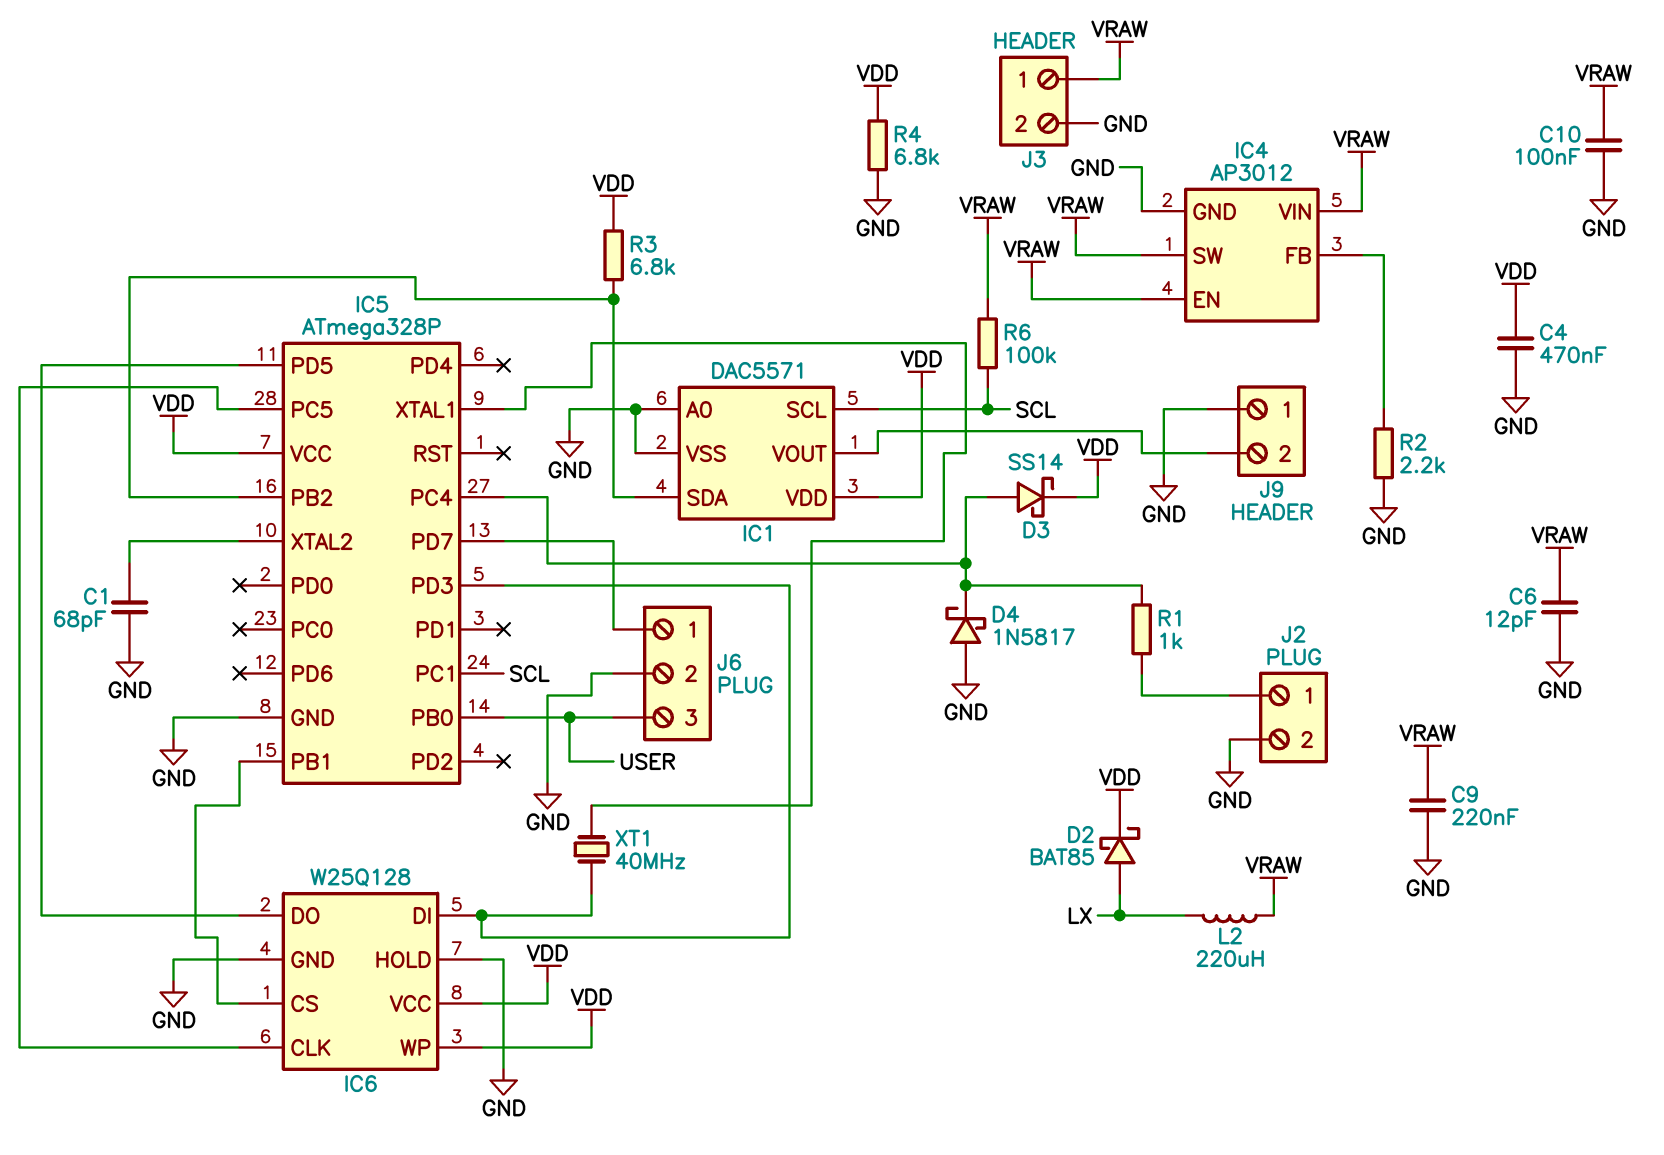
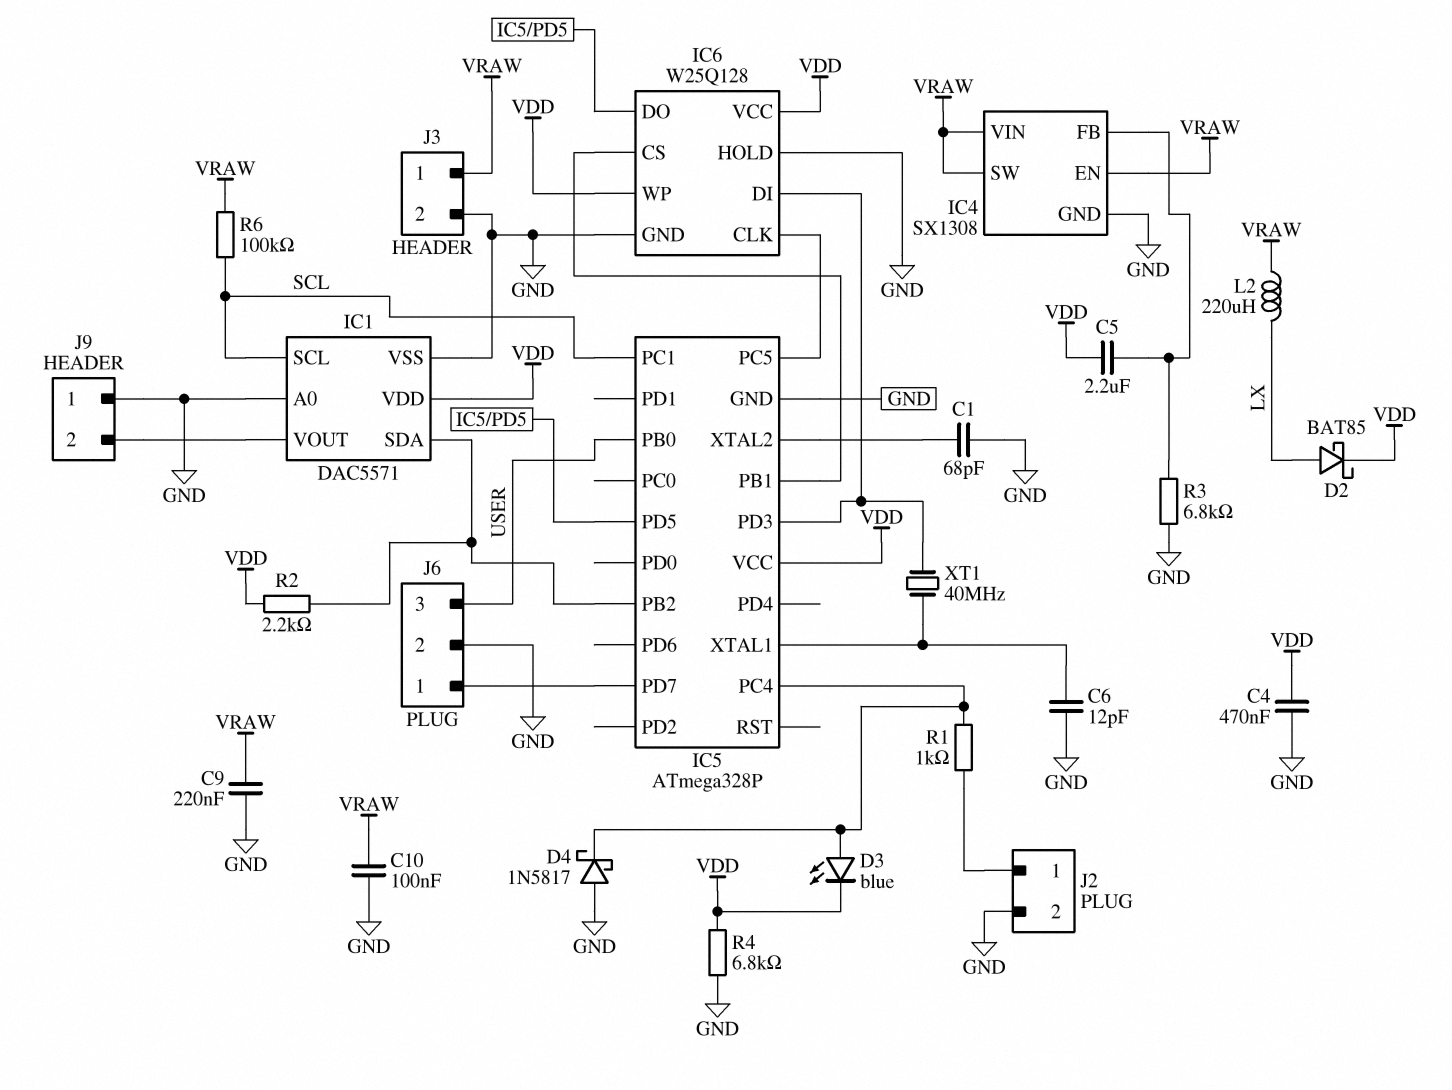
C5: none -> 2.2uF (IC4/FB, VDD)
C6: 12pF (GND, VRAW) -> 12pF (GND, IC5/XTAL1)
D3: schottky SS14 (A IC5/PC4, K VDD) -> LED blue (A IC5/PC4, K VDD)
IC4: AP3012 -> SX1308
R2: 2.2k (GND, IC4/FB) -> 2.2k (IC1/SDA, VDD)
R3: 6.8k (IC1/SDA, VDD) -> 6.8k (GND, IC4/FB)

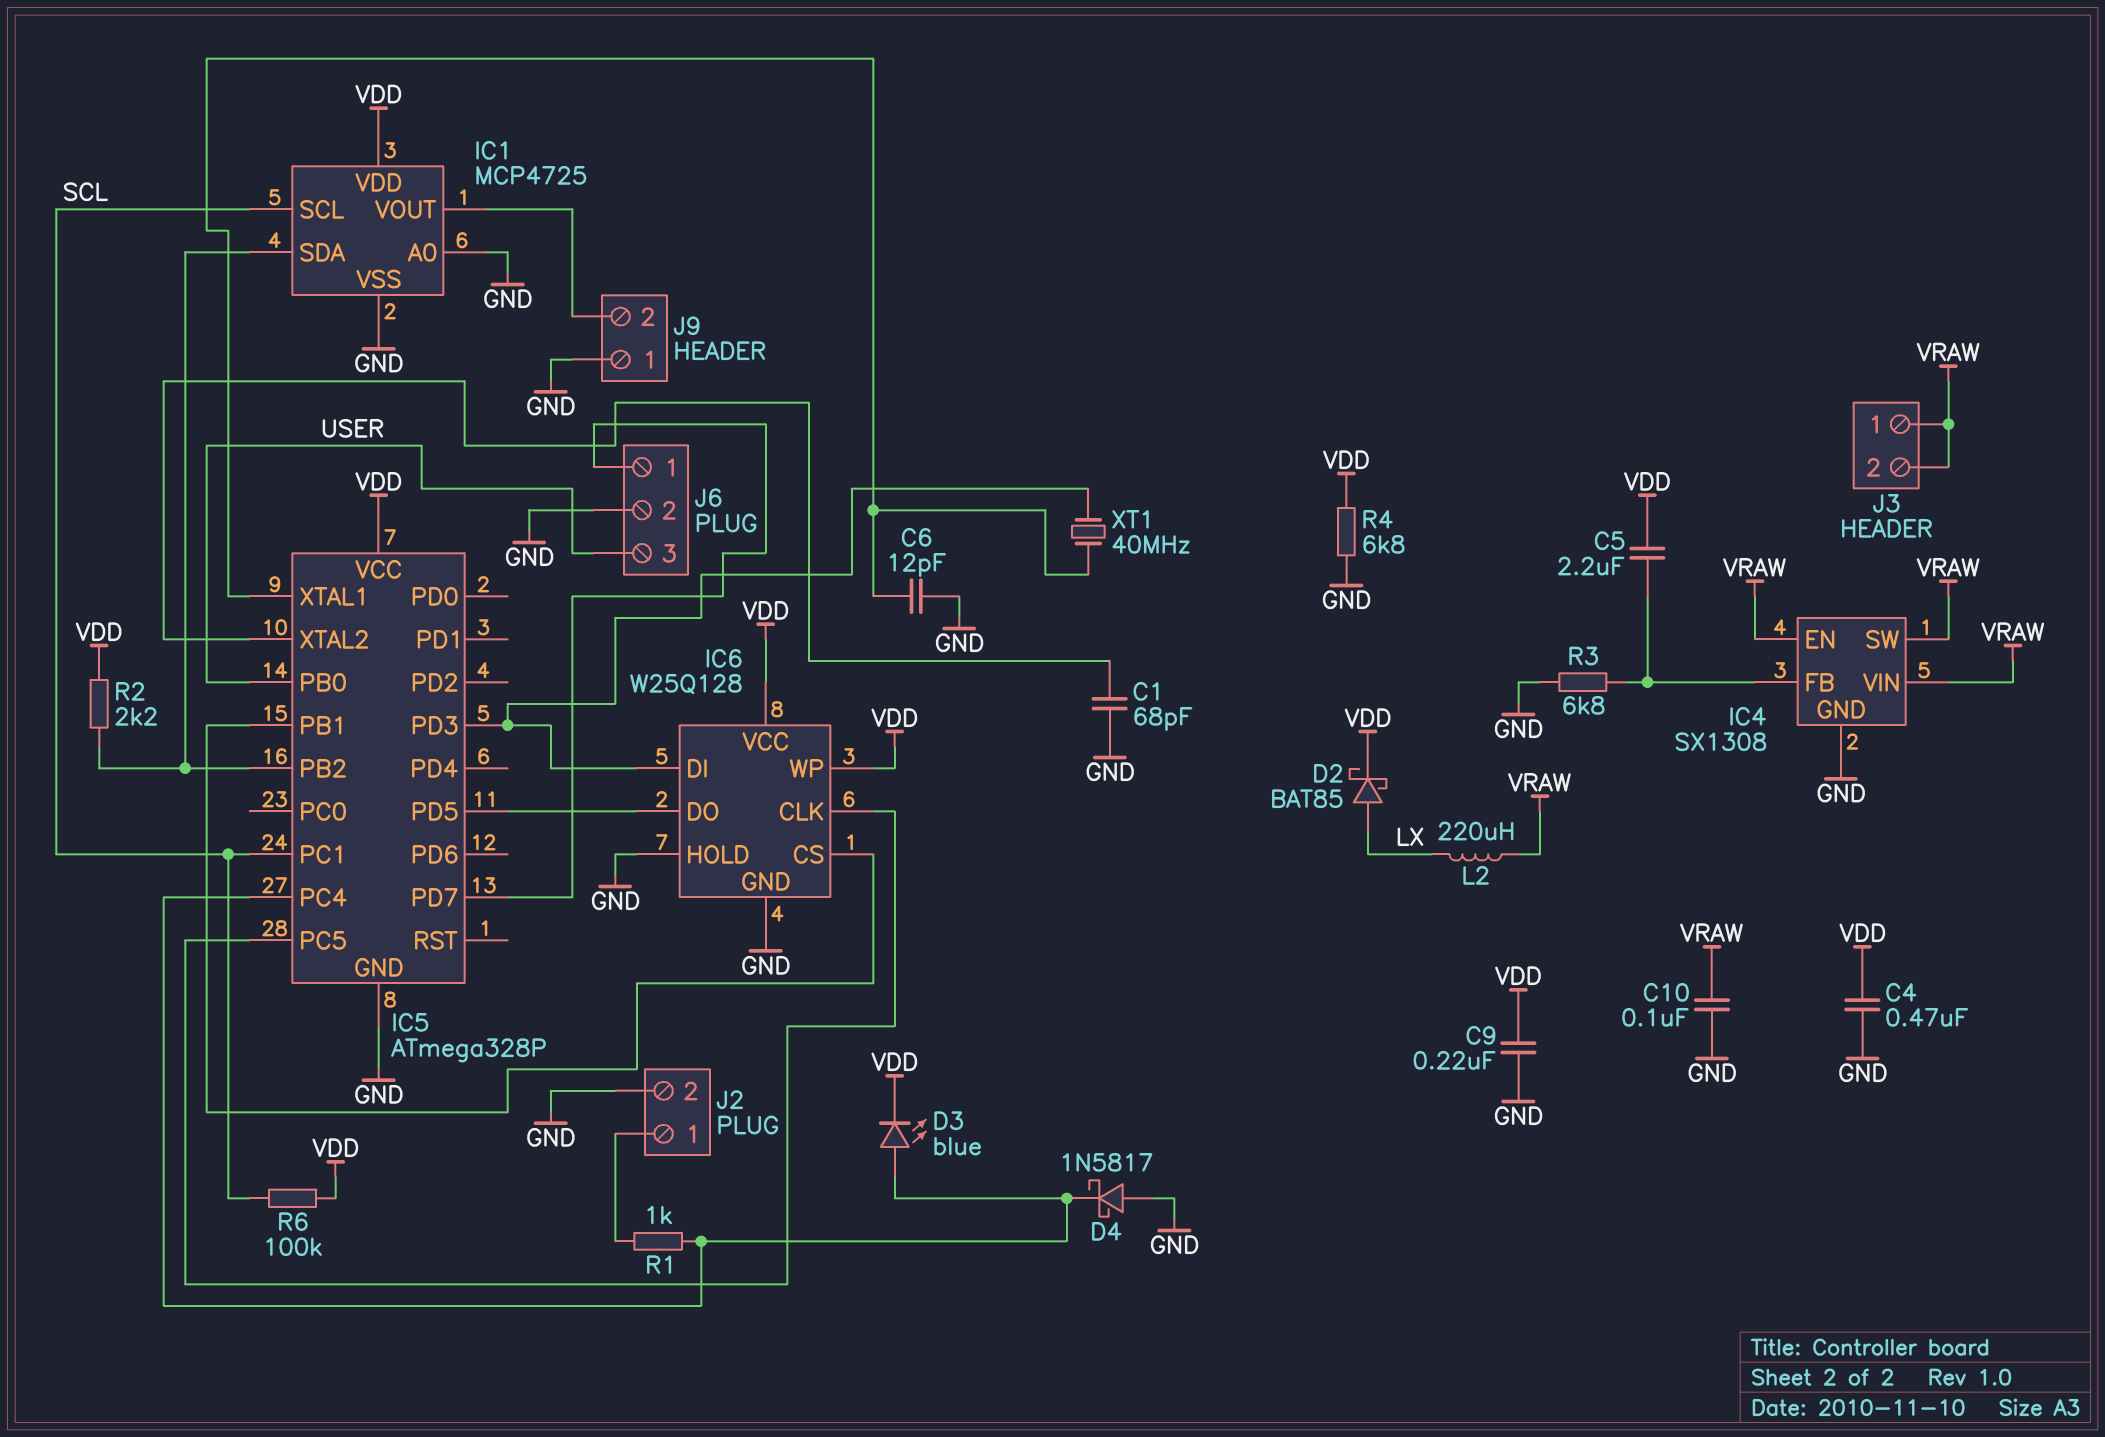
C9: 220nF (GND, VRAW) -> 220nF (GND, VDD)
IC1: DAC5571 -> MCP4725
J3 pin 2: GND -> VRAW
R6: 100k (SCL, VRAW) -> 100k (SCL, VDD)

